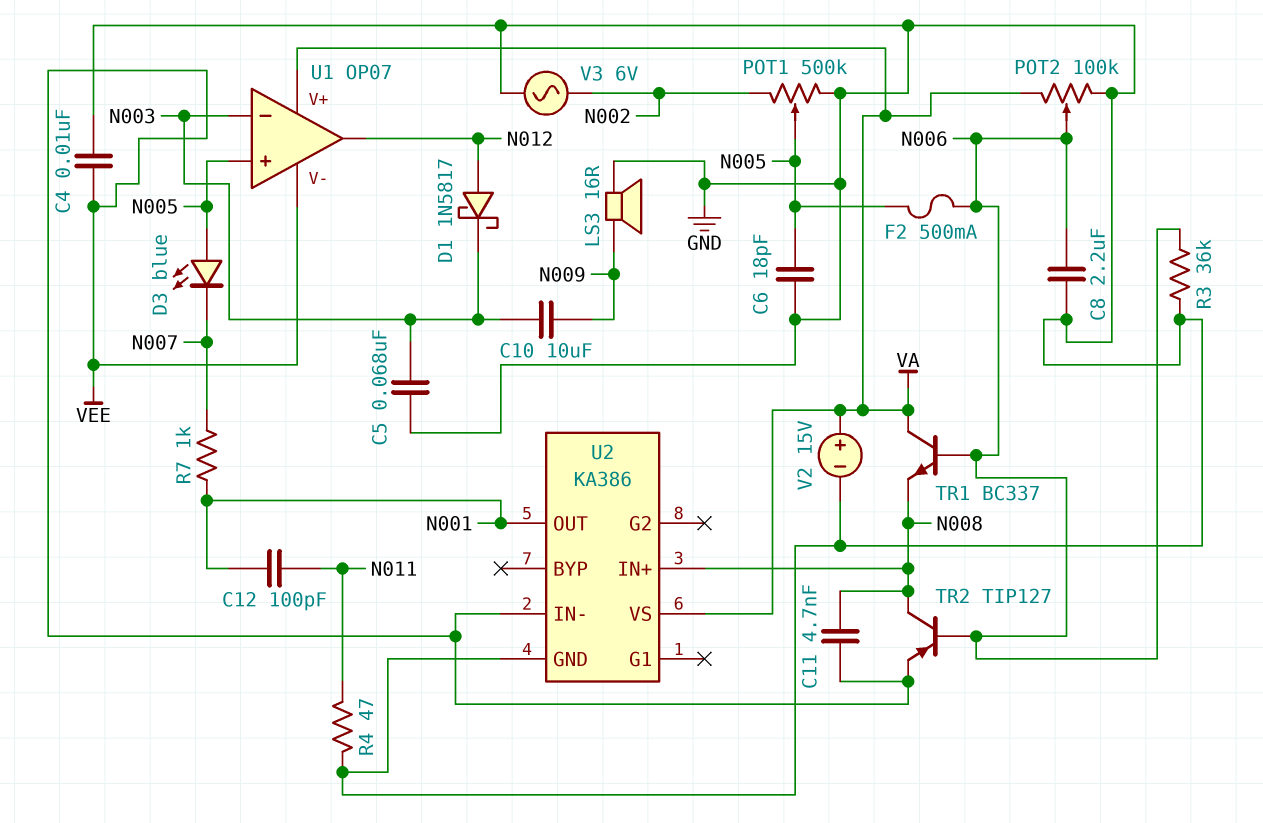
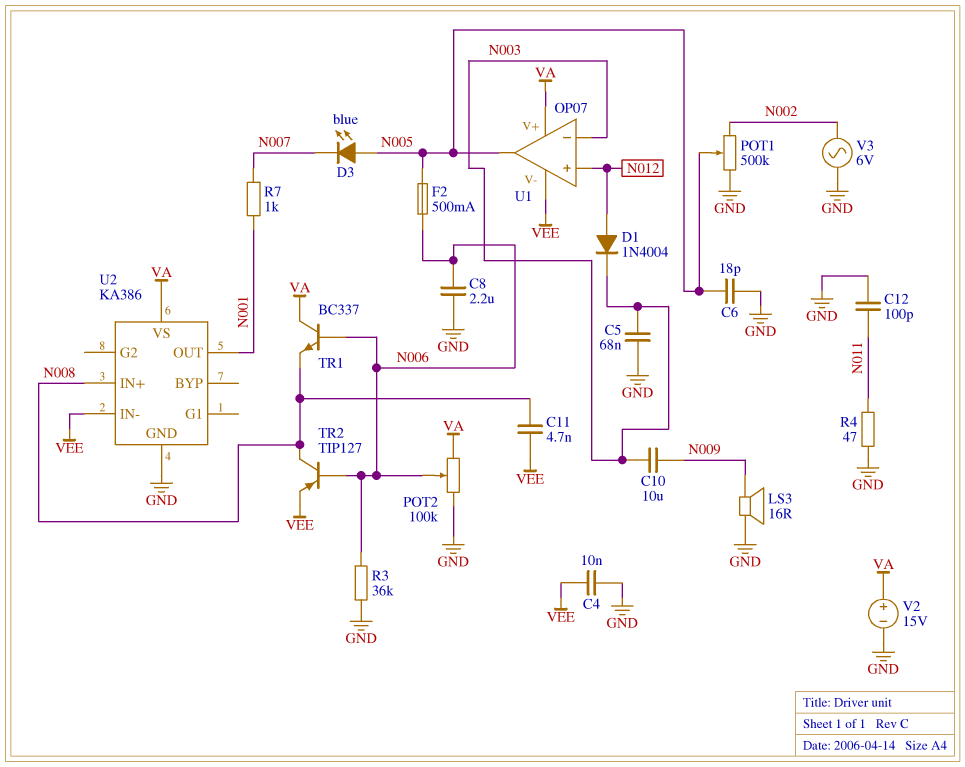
C12: 100pF (N001, N011) -> 100pF (GND, N011)
D1: schottky 1N5817 (A N012, K N003) -> diode 1N4004 (A N012, K N003)
U1 pin in+: N005 -> N012
U1 pin out: N012 -> N005

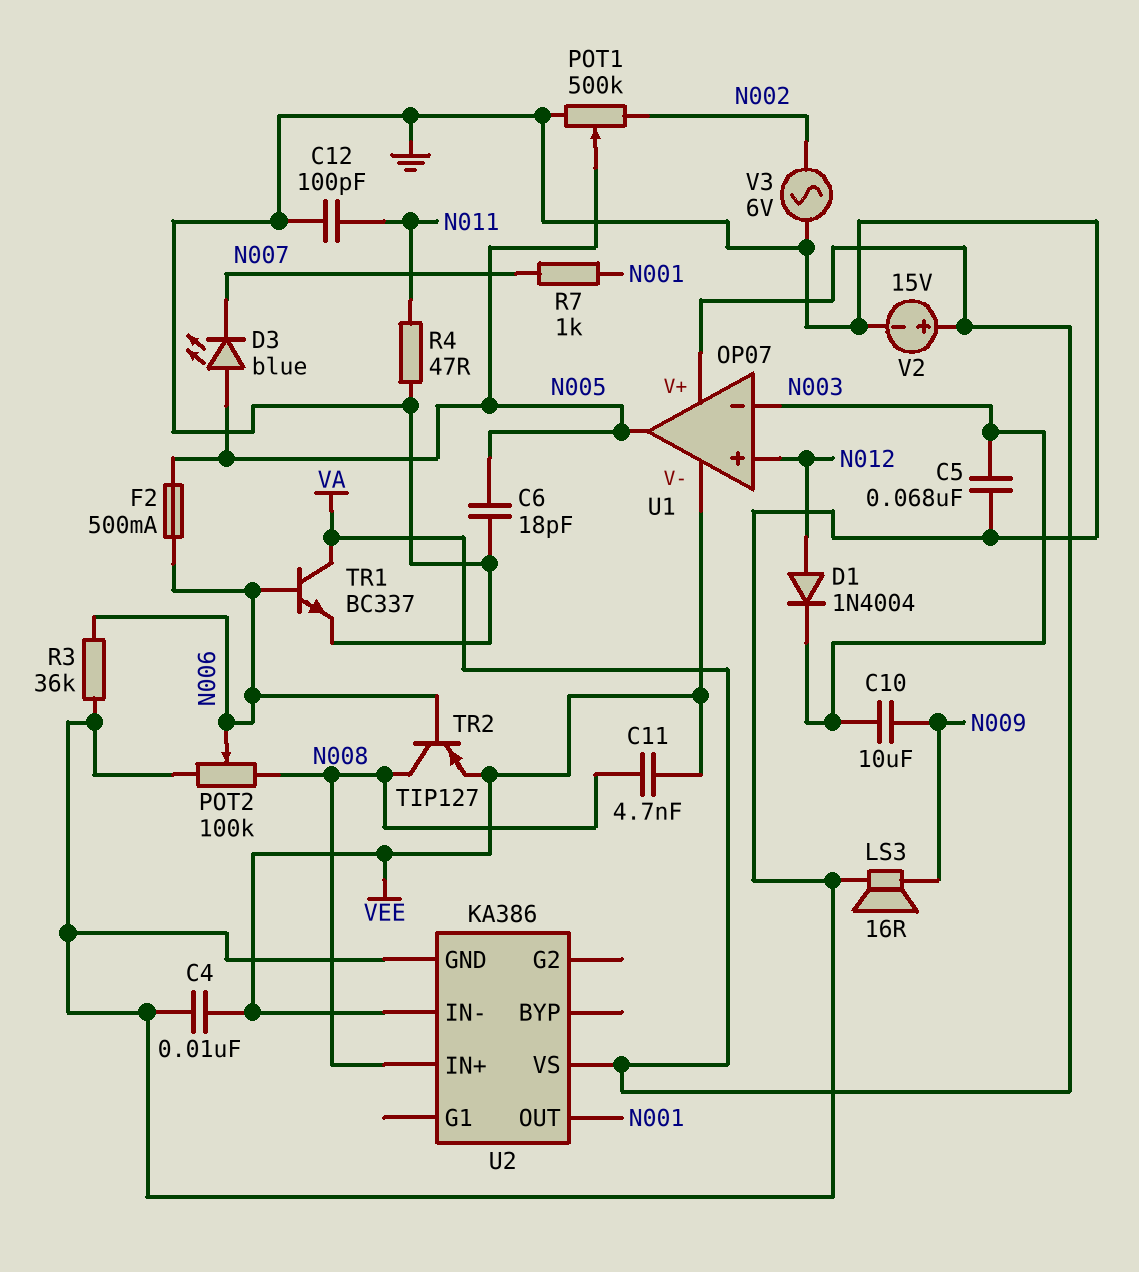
C8: 2.2uF (GND, N006) -> none
POT2: 100k (GND, VA, wiper N006) -> 100k (GND, N008, wiper N006)
TR1: NPN BC337 (B N006, C VA, E N008) -> NPN BC337 (B N006, C VA, E GND)

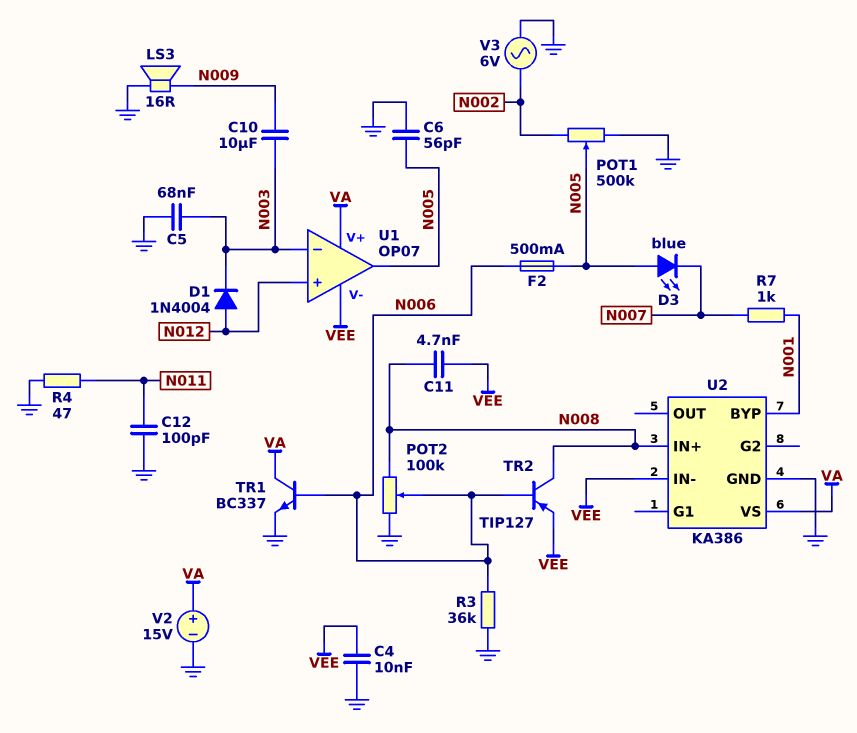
C6: 18pF (GND, N005) -> 56pF (GND, N005)
U2 pin BYP: none -> N001
U2 pin OUT: N001 -> none

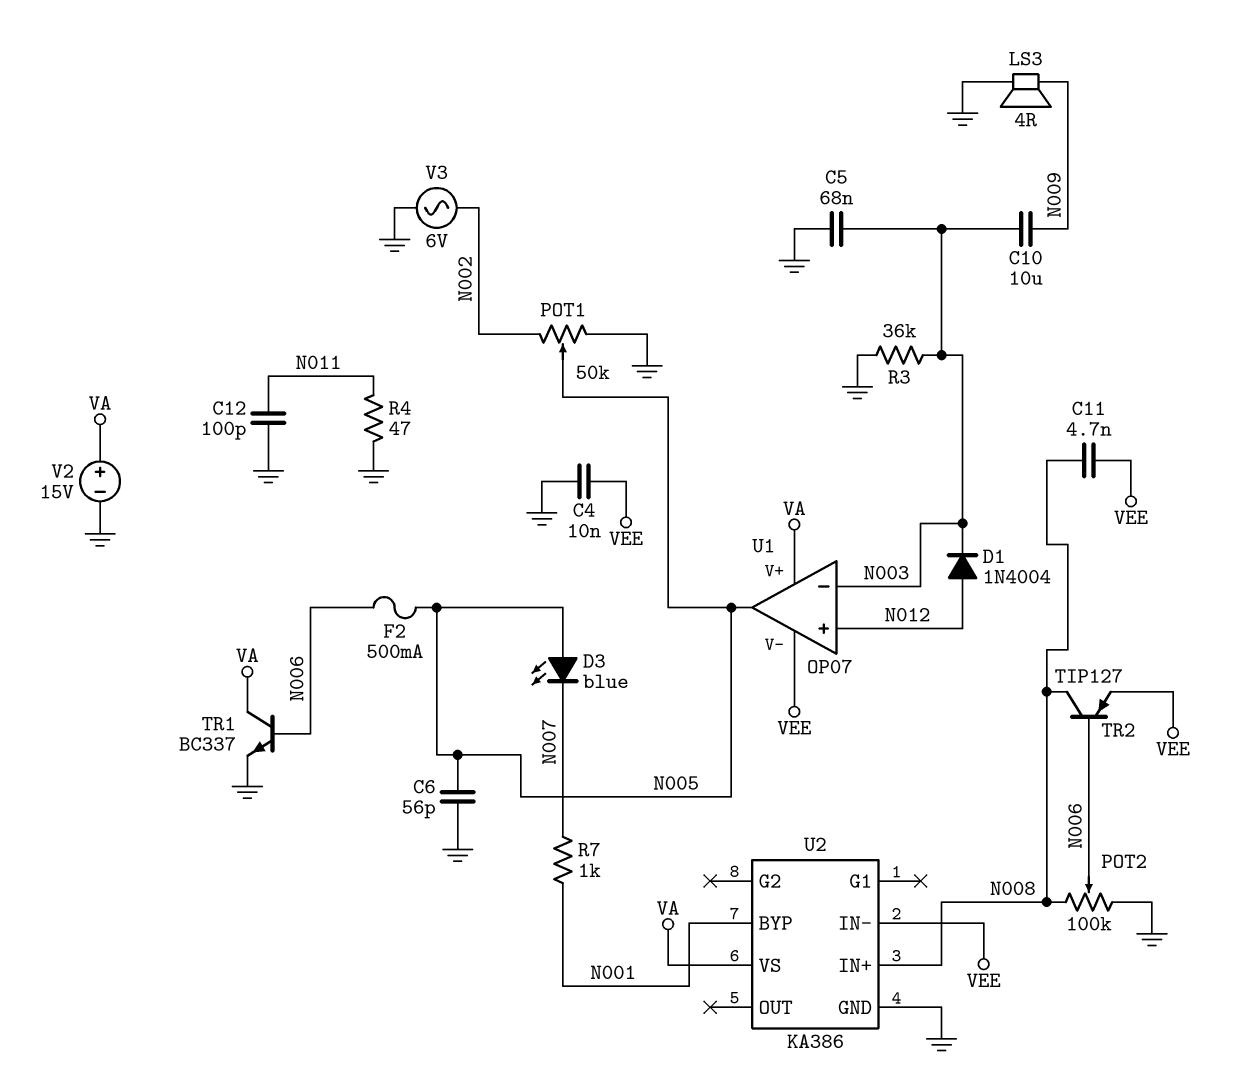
LS3: speaker 16R (GND, N009) -> speaker 4R (GND, N009)
POT1: 500k (GND, N002, wiper N005) -> 50k (GND, N002, wiper N005)
R3: 36k (GND, N006) -> 36k (GND, N003)

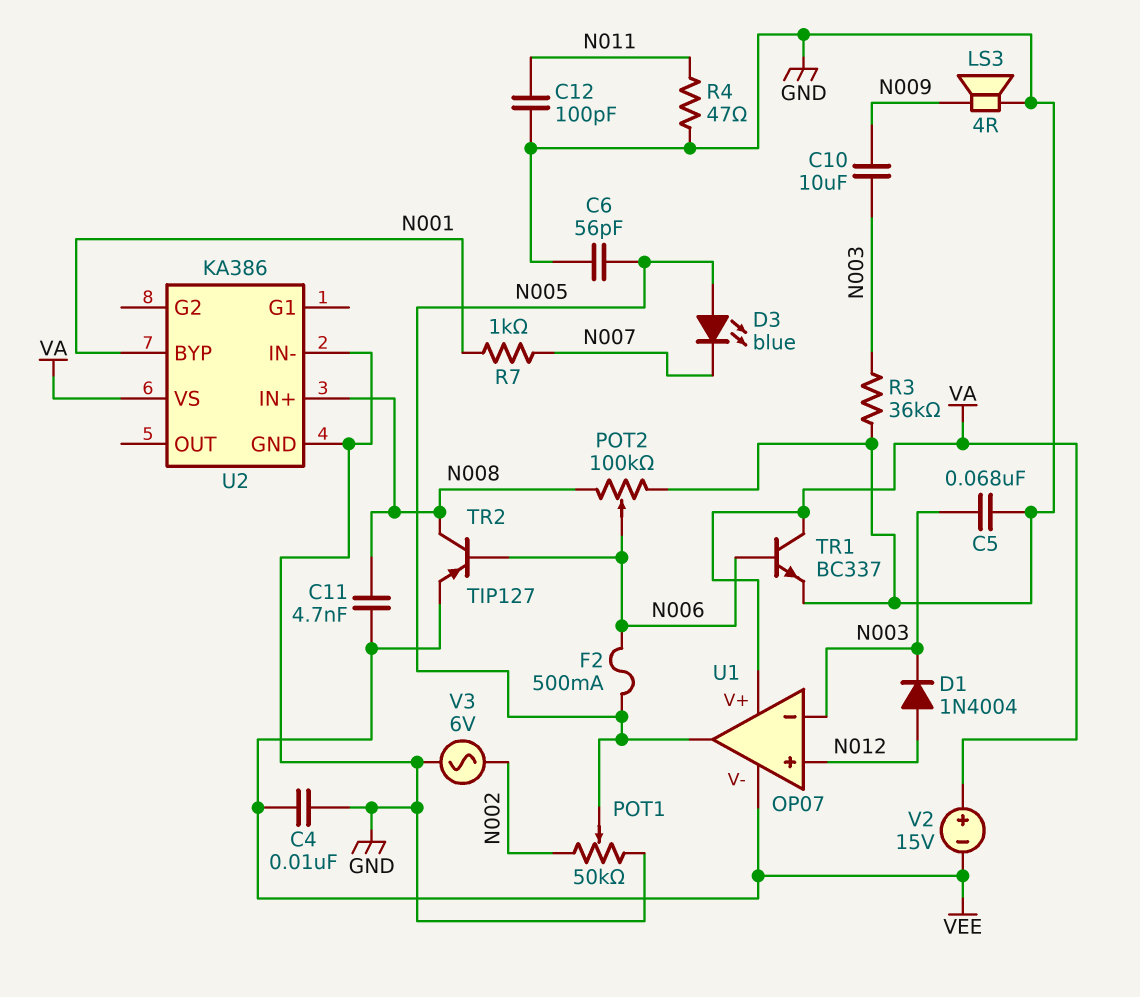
U2 pin IN-: VEE -> GND
V2: 15V (plus VA, minus GND) -> 15V (plus VA, minus VEE)

